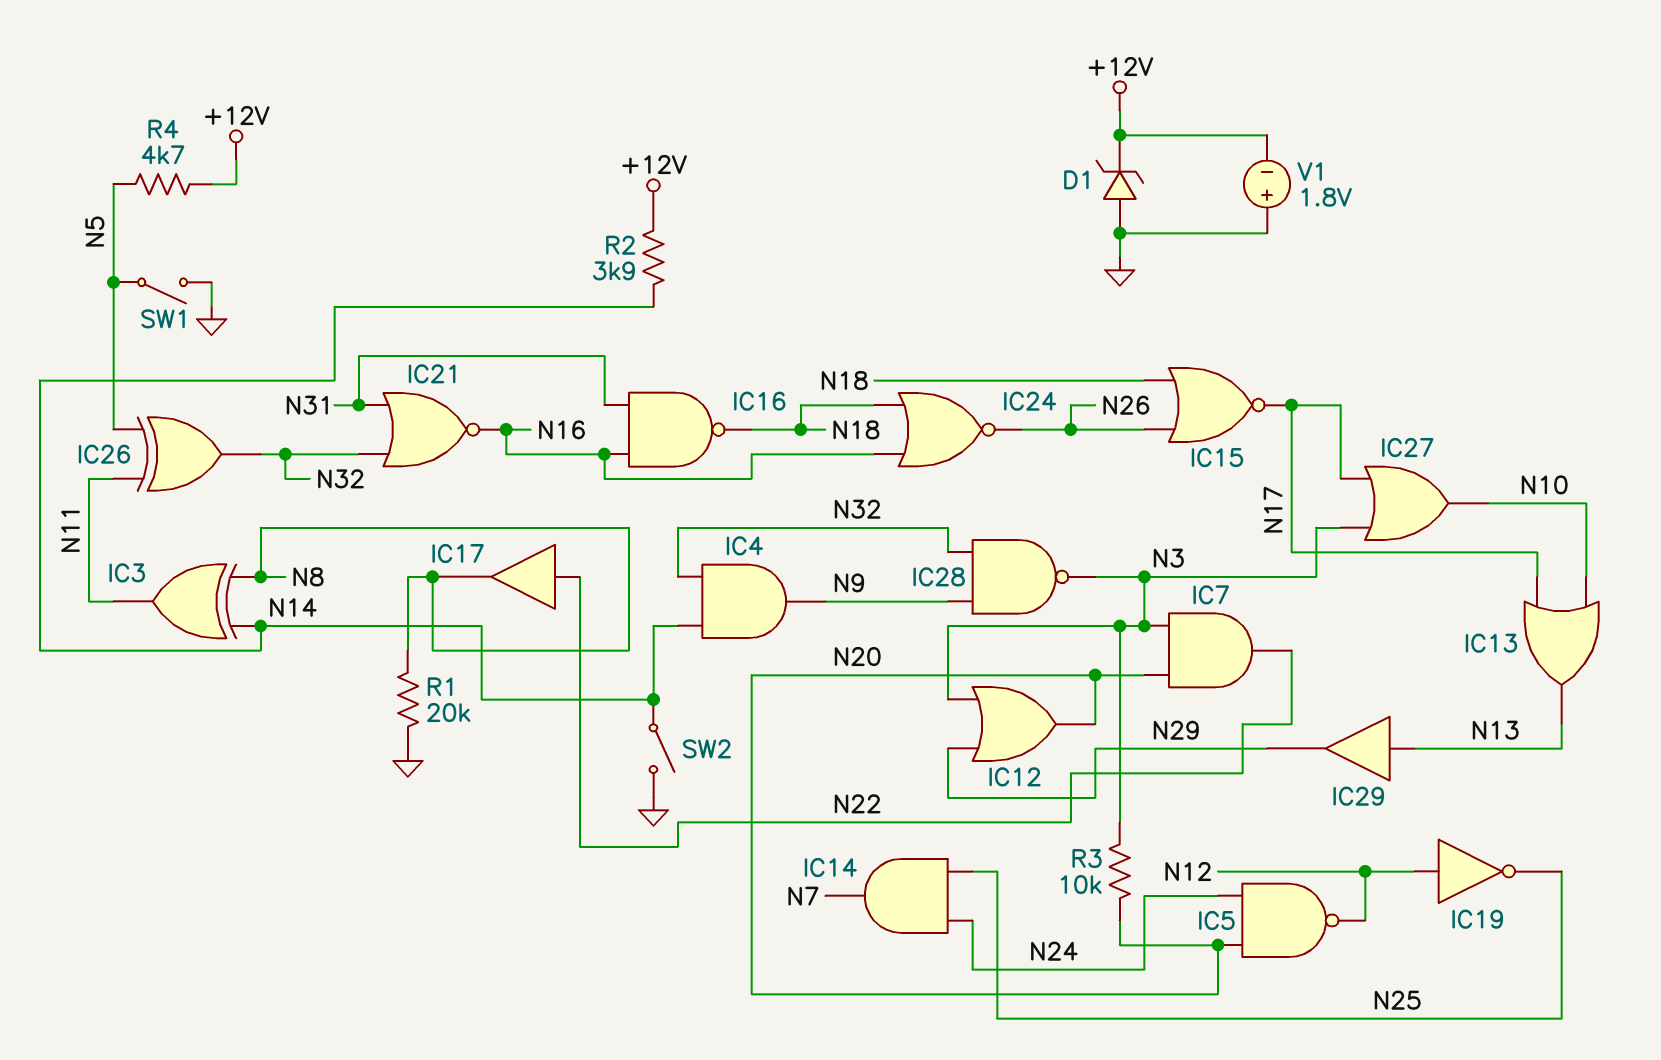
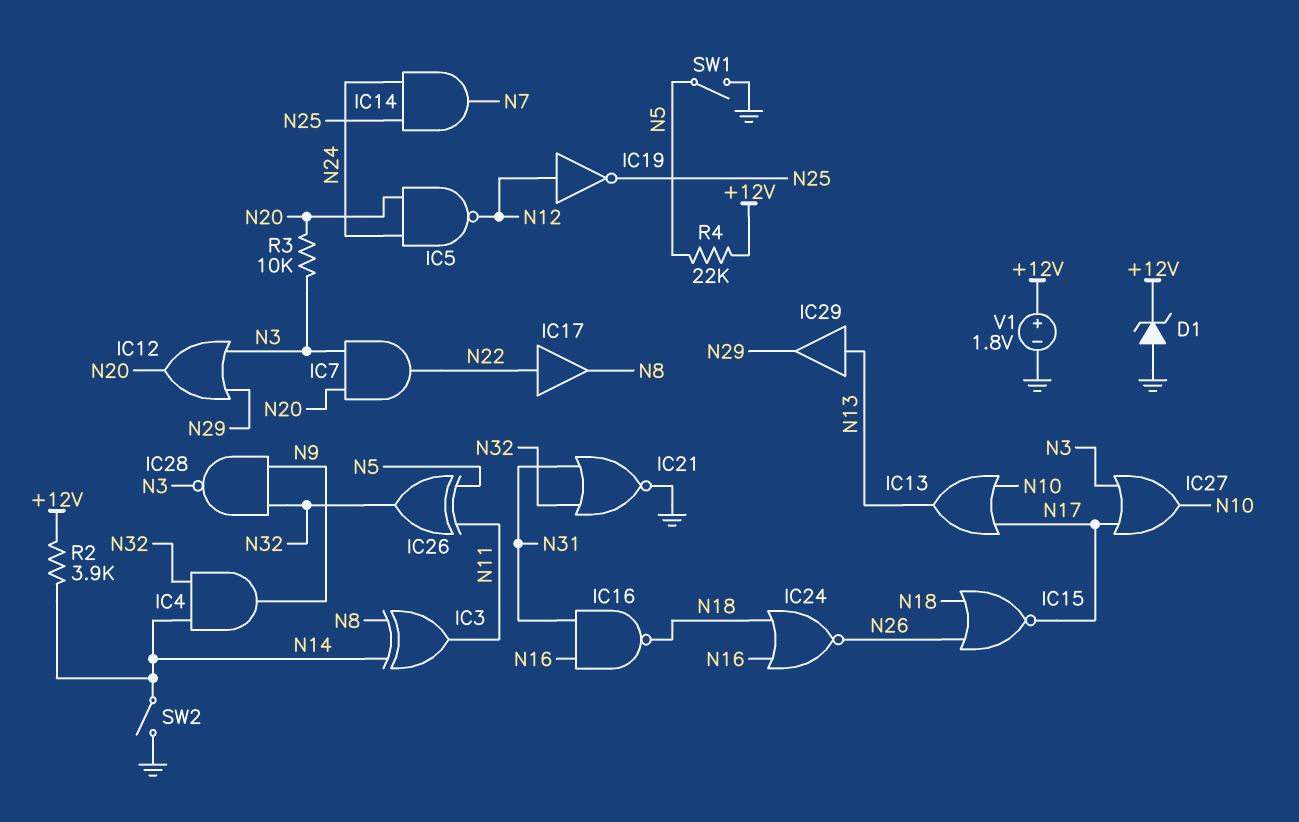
IC21: NOR (in N31, in N32, out N16) -> NOR (in N31, in N32, out GND)
R1: 20k (GND, N8) -> none
R4: 4.7k (+12V, N5) -> 22k (+12V, N5)
V1: 1.8V (plus GND, minus +12V) -> 1.8V (plus +12V, minus GND)

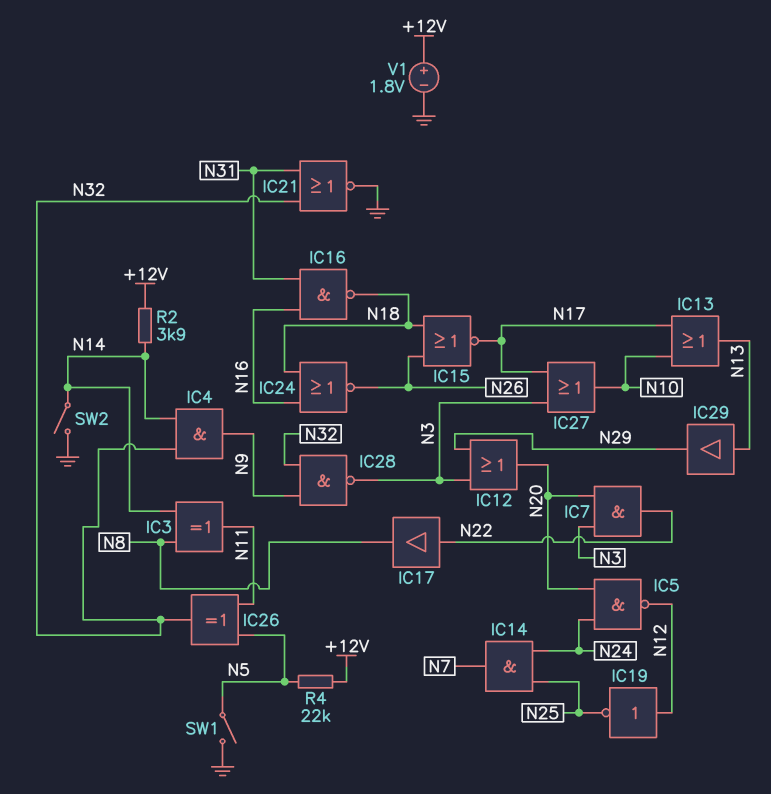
D1: zener (A GND, K +12V) -> none
R3: 10k (N3, N20) -> none

